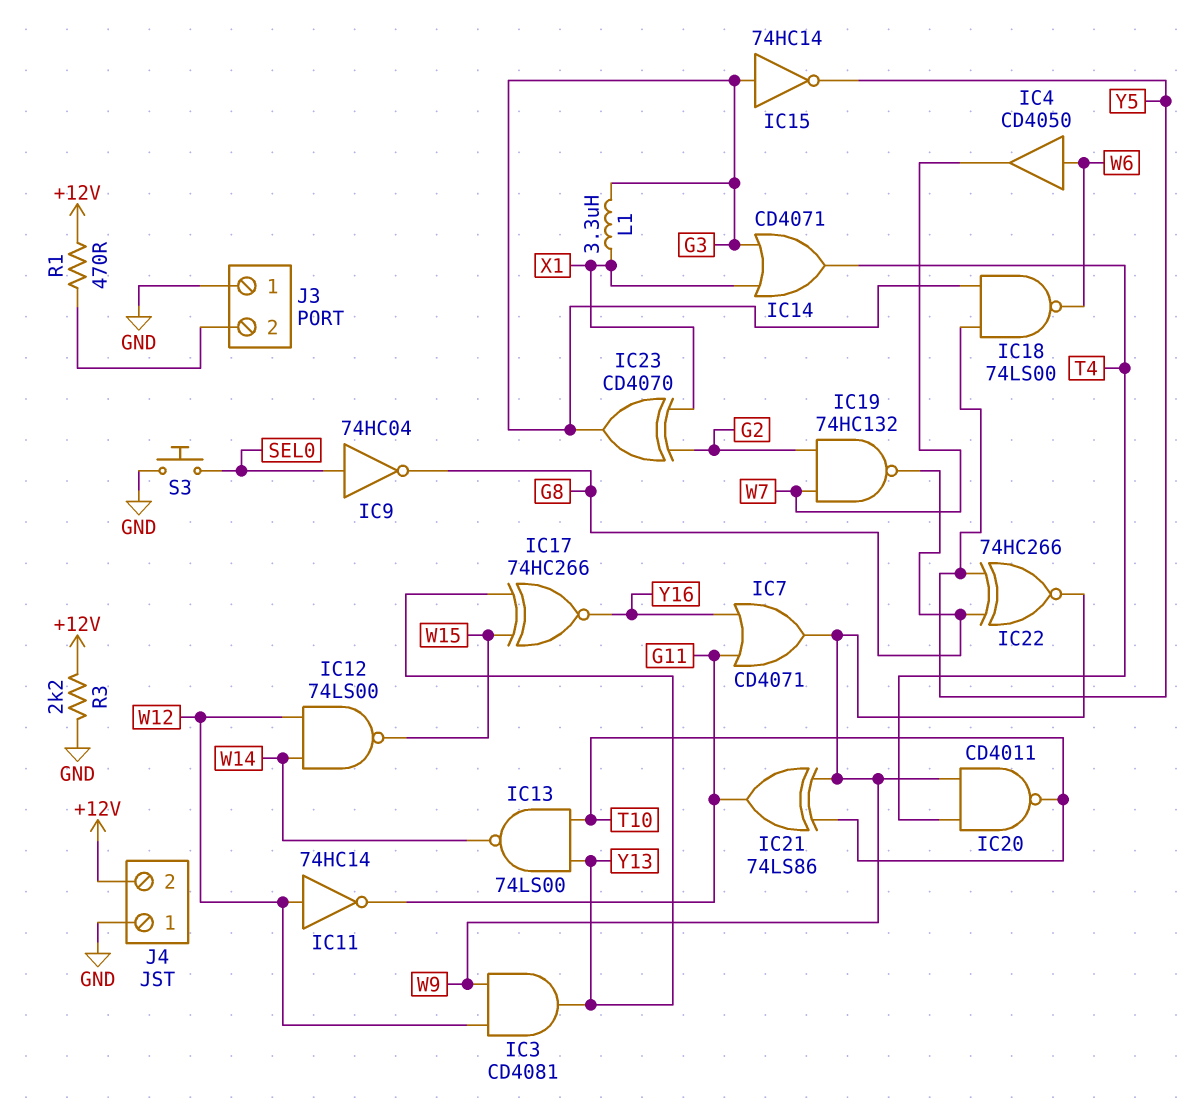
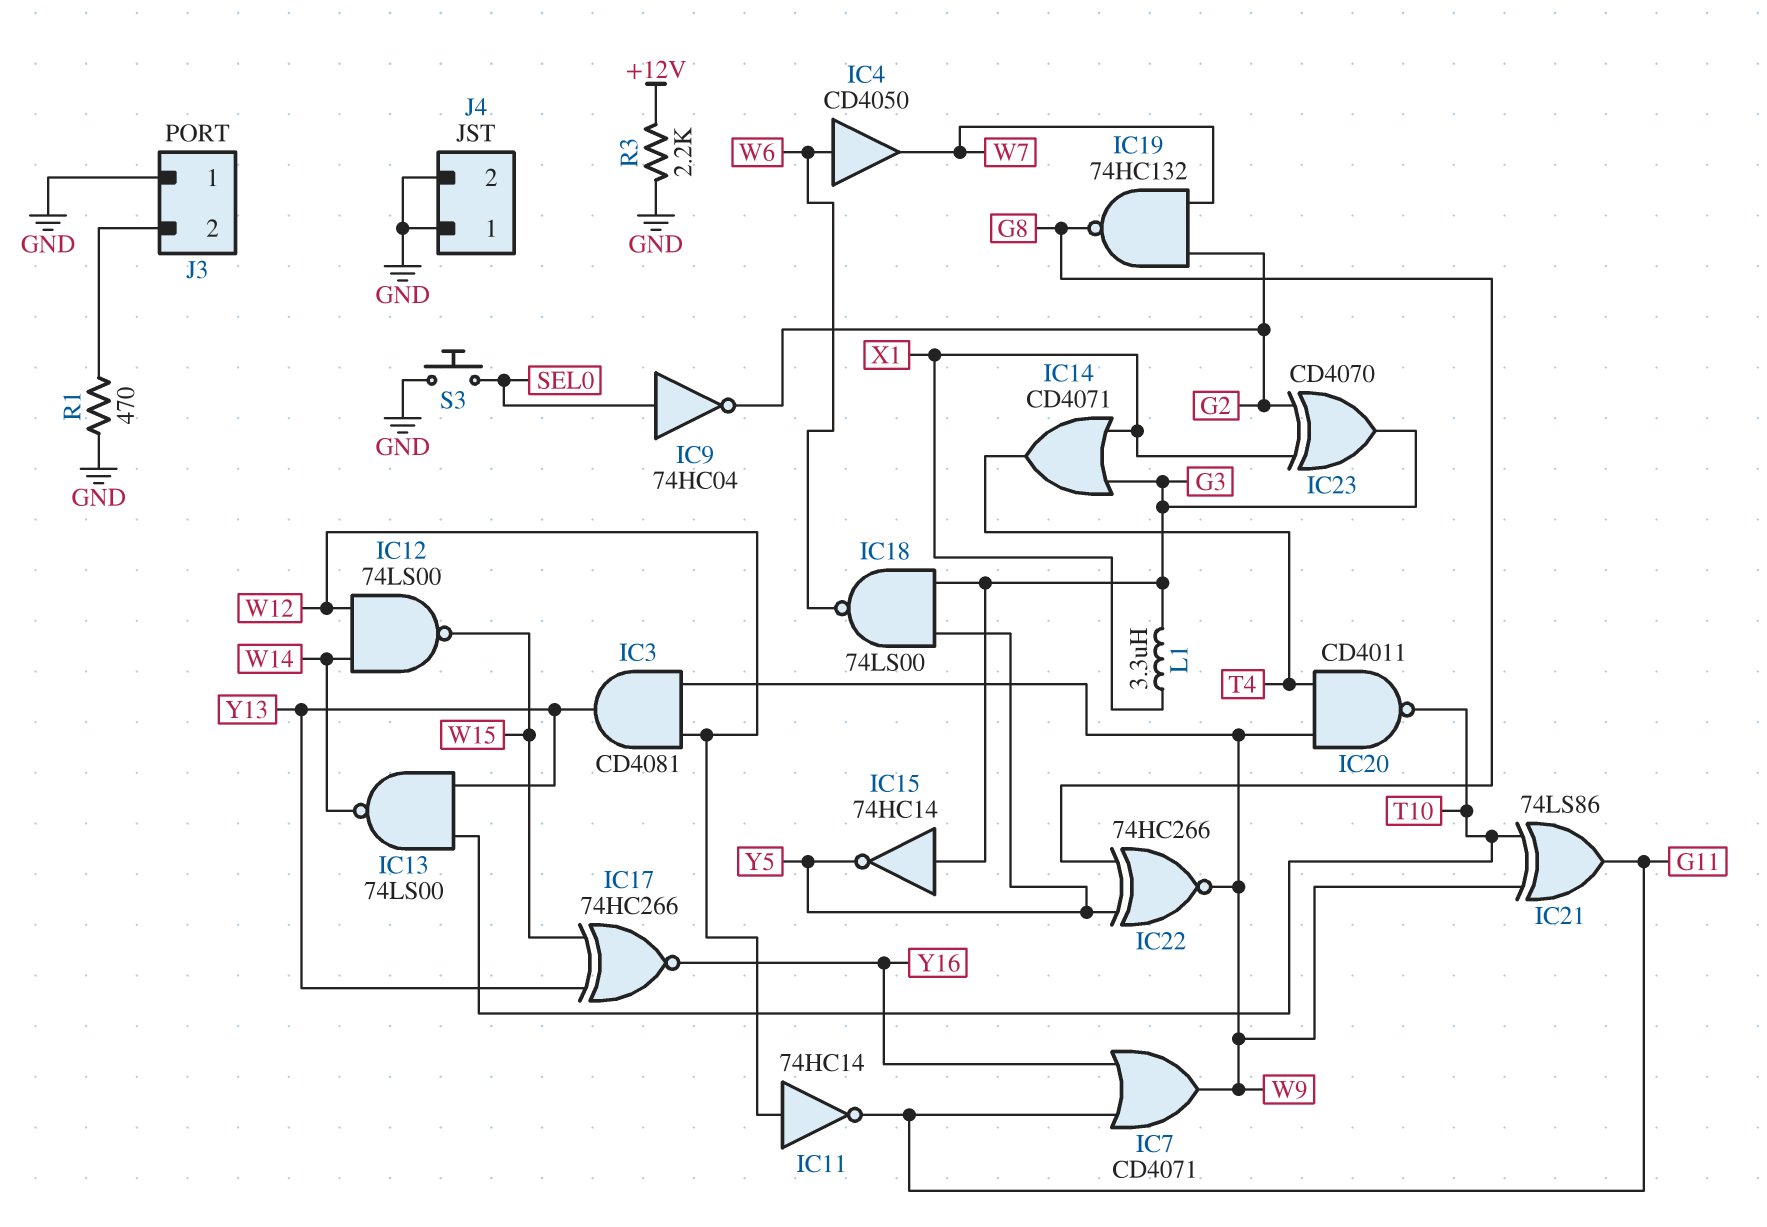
IC9: NOT 74HC04 (in SEL0, out G8) -> NOT 74HC04 (in SEL0, out G2)
J4 pin 2: +12V -> GND
R1: 470 (+12V, J3/2) -> 470 (GND, J3/2)

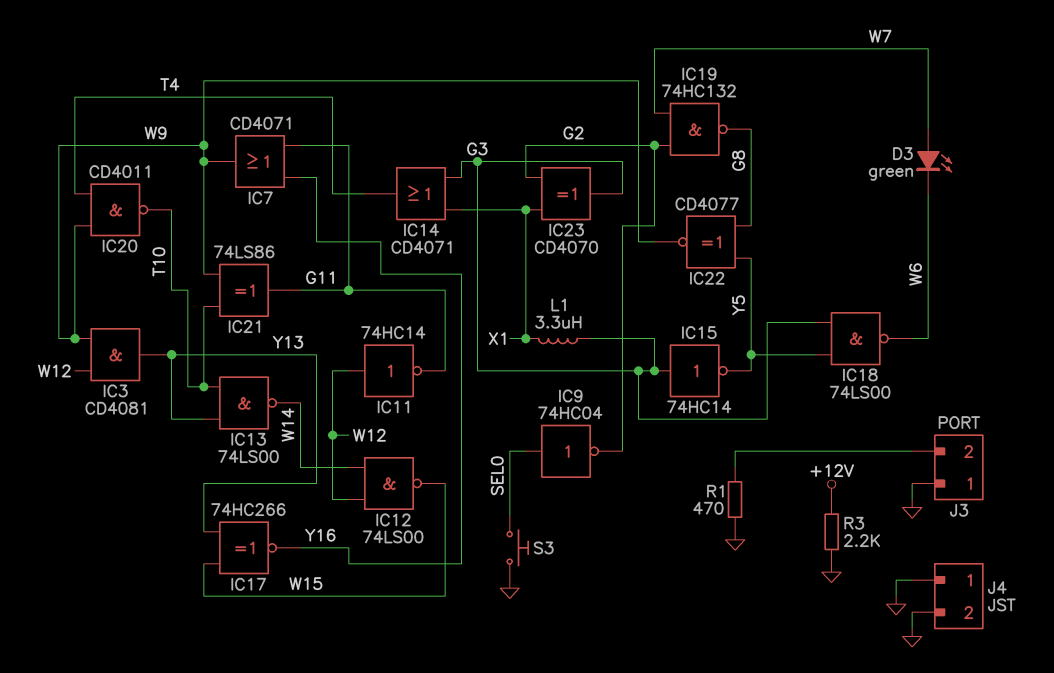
D3: none -> LED green (A W7, K W6)
IC4: buffer CD4050 (in W6, out W7) -> none
IC22: XNOR 74HC266 (in G8, in Y5, out W9) -> XNOR CD4077 (in G8, in Y5, out W9)

